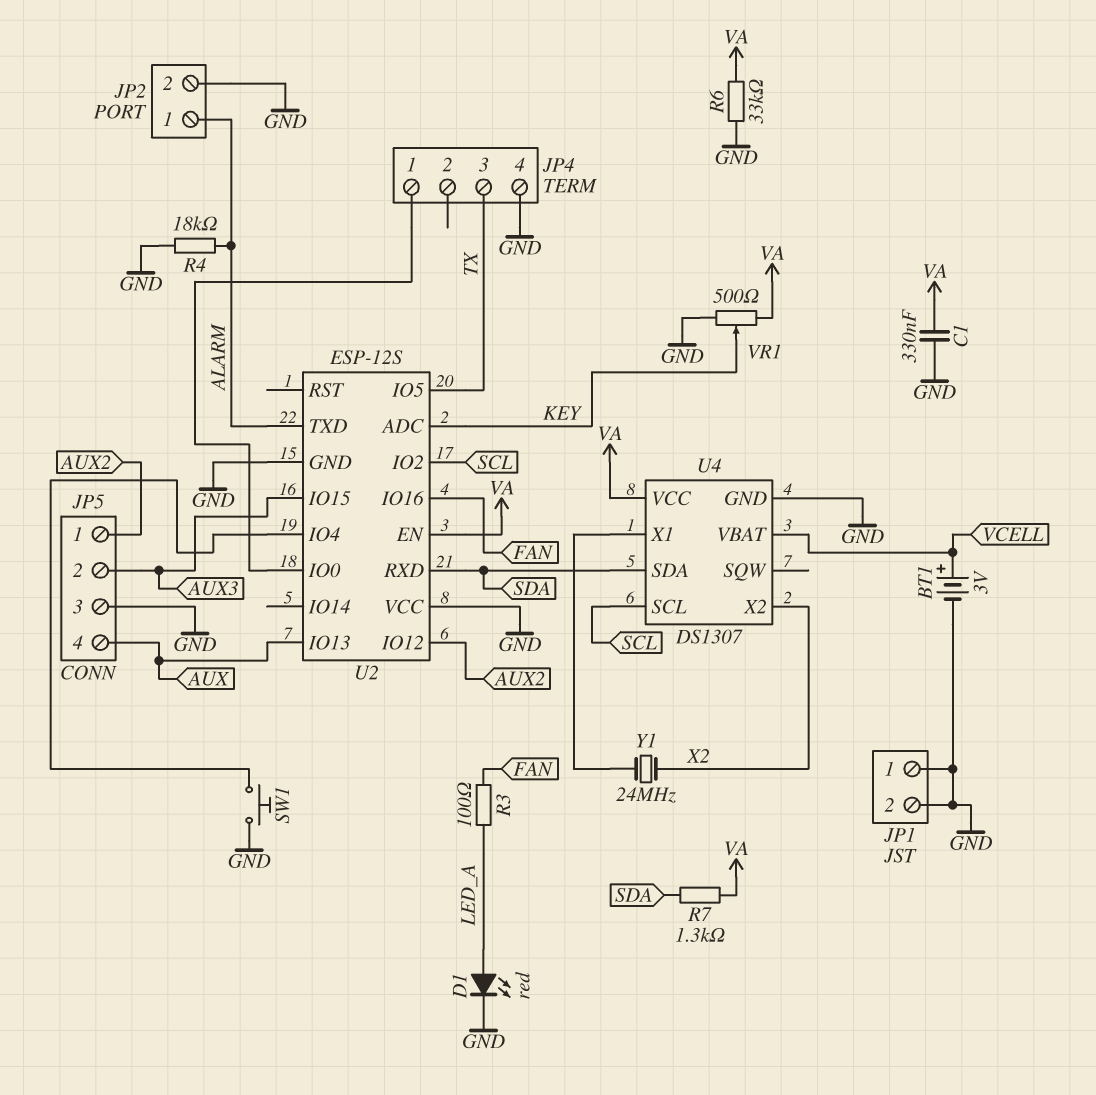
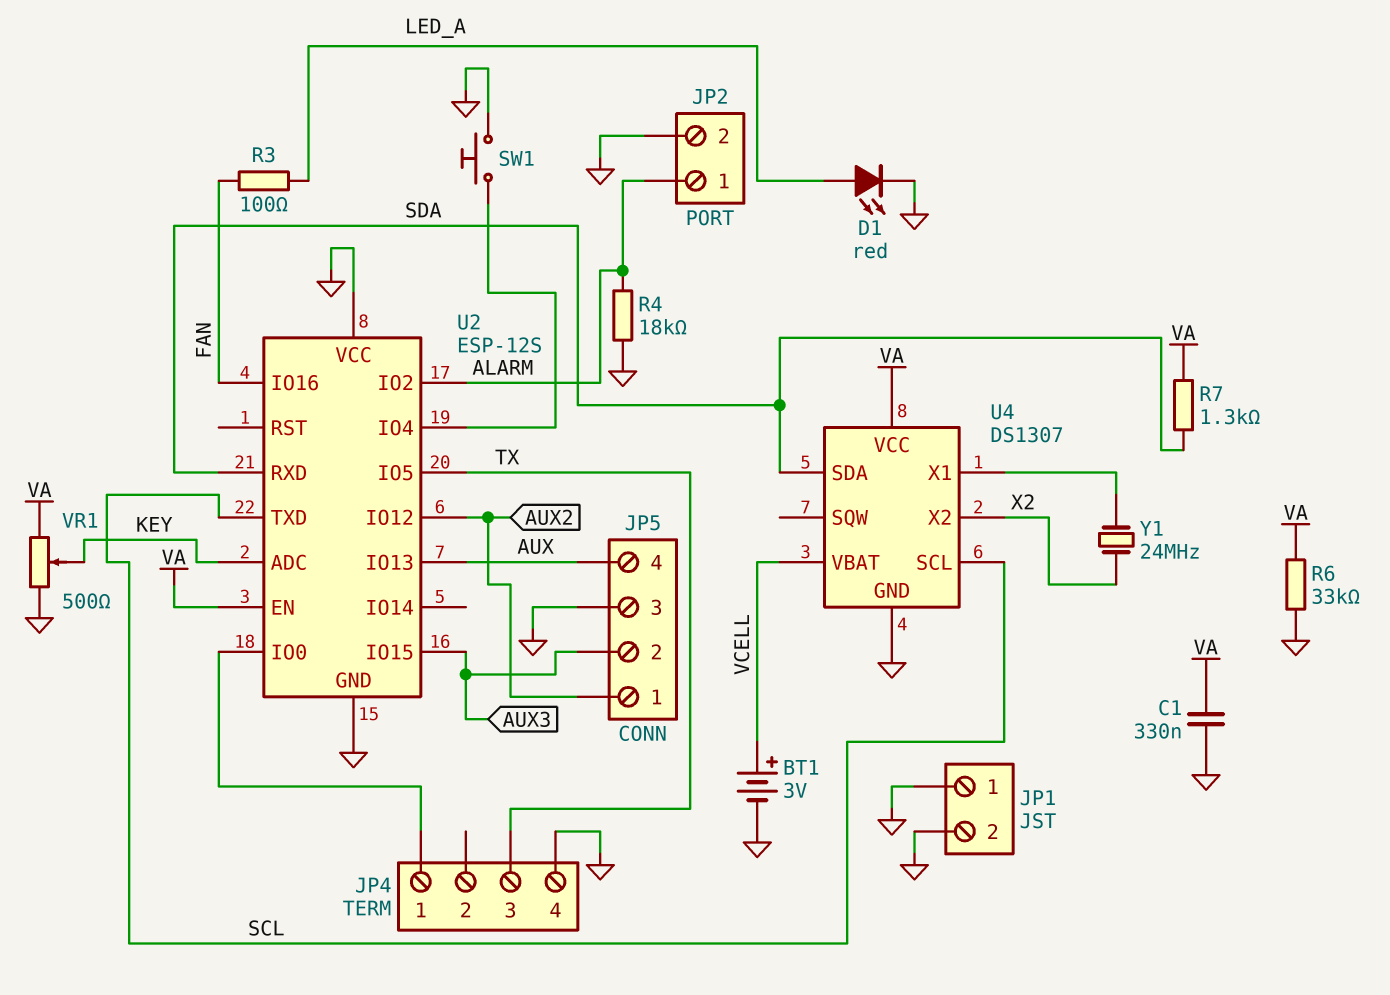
U2 pin IO2: SCL -> ALARM
U2 pin TXD: ALARM -> SCL

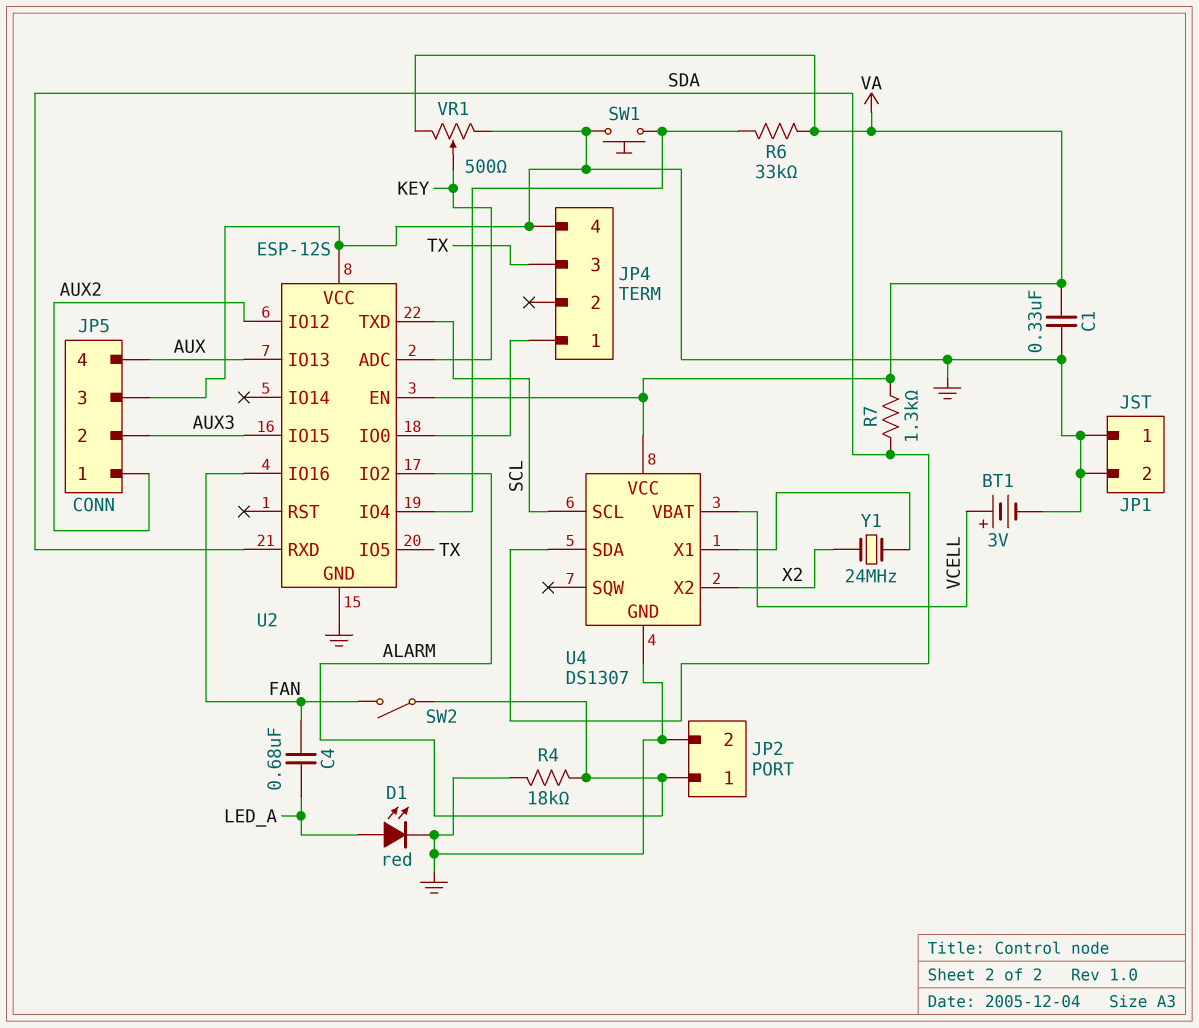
C4: none -> 680nF (FAN, LED_A)
R3: 100 (FAN, LED_A) -> none
R6: 33k (GND, VA) -> 33k (U2/IO4, VA)
SW2: none -> switch (ALARM, FAN)

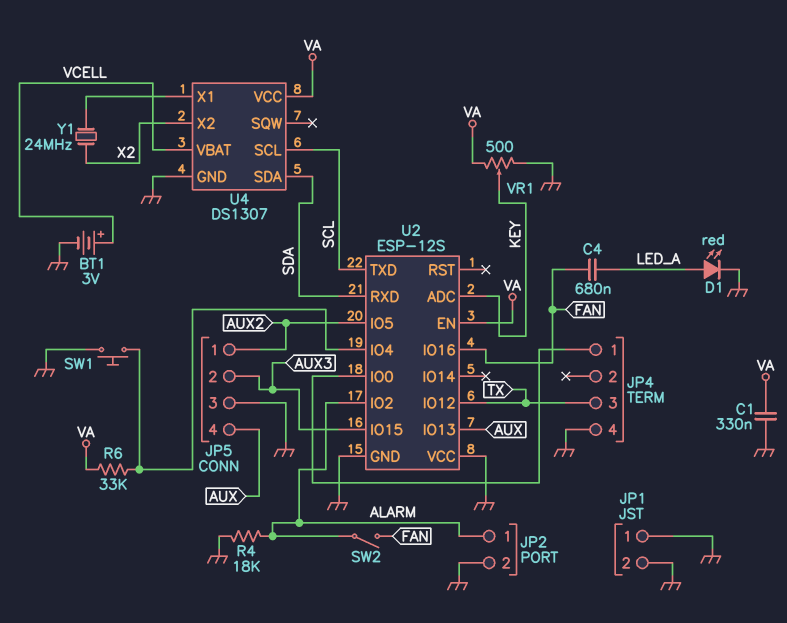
R7: 1.3k (SDA, VA) -> none
U2 pin IO5: TX -> AUX2
U2 pin IO12: AUX2 -> TX

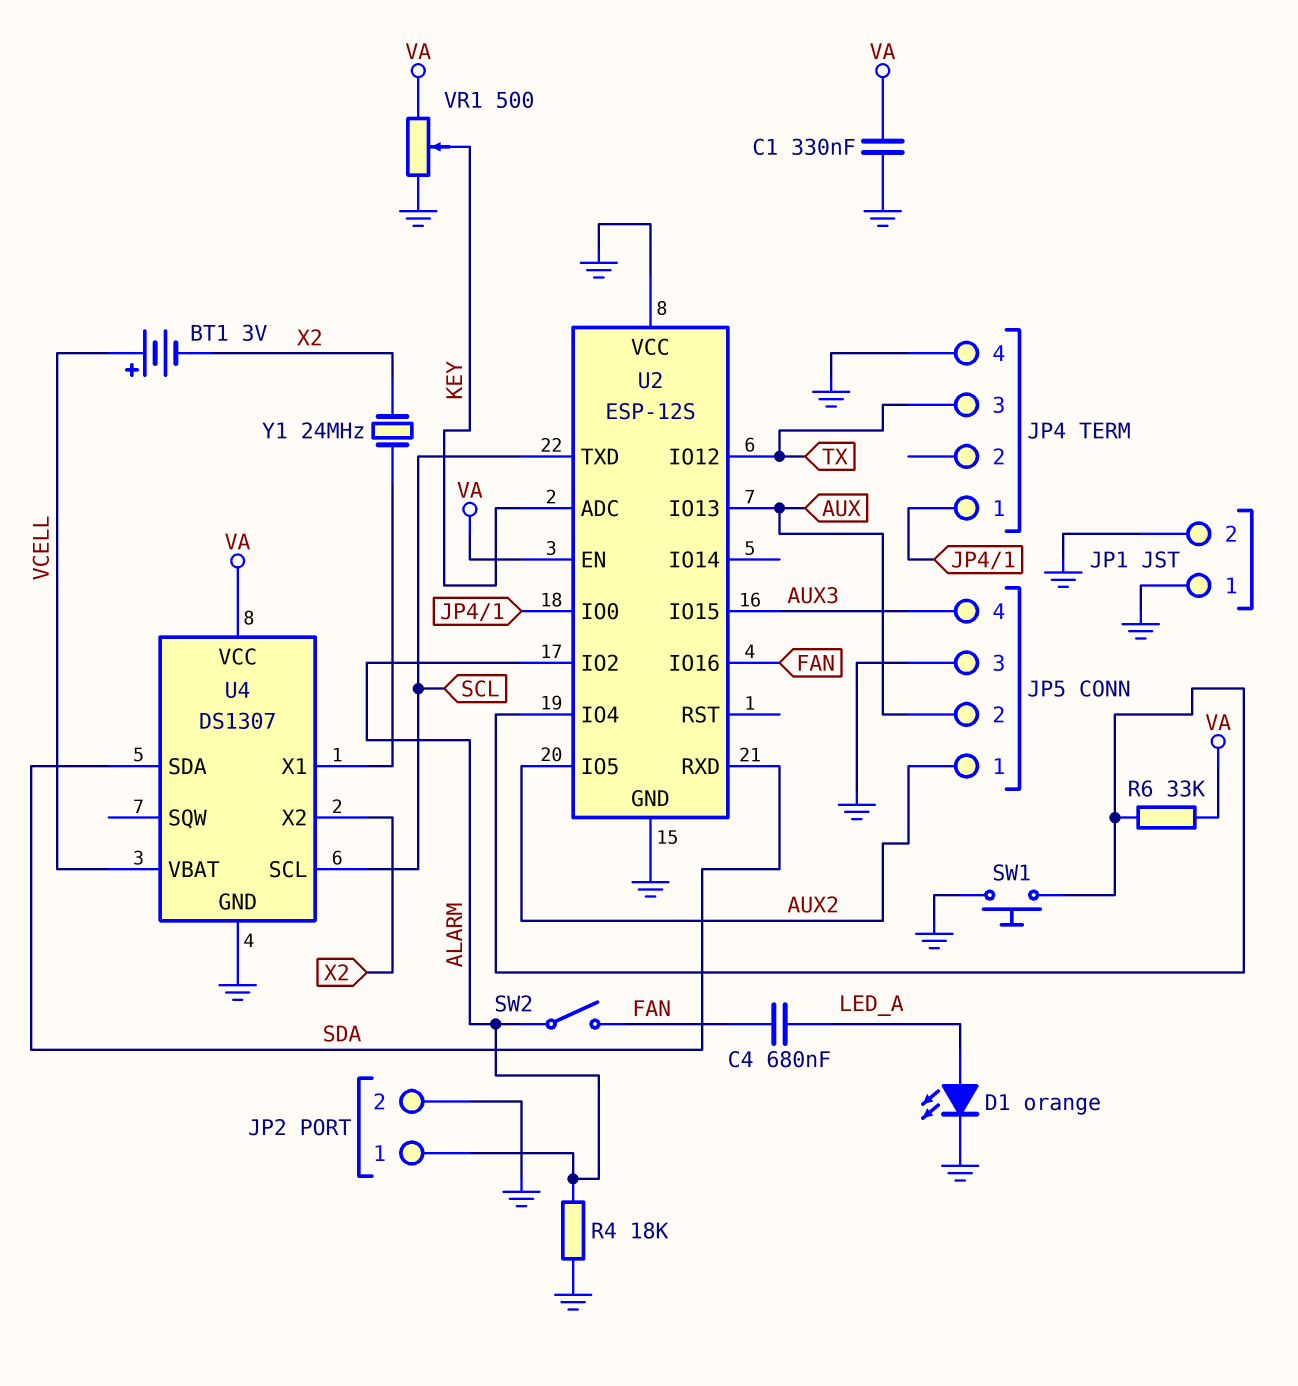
BT1: 3V (plus VCELL, minus GND) -> 3V (plus VCELL, minus X2)
D1: LED red (A LED_A, K GND) -> LED orange (A LED_A, K GND)
JP5 pin 2: AUX3 -> AUX
JP5 pin 4: AUX -> AUX3

